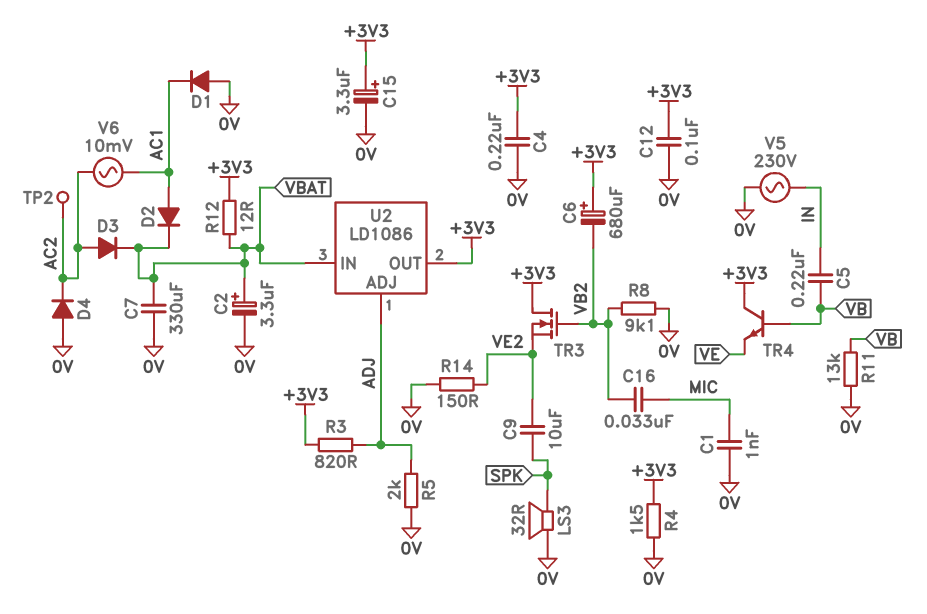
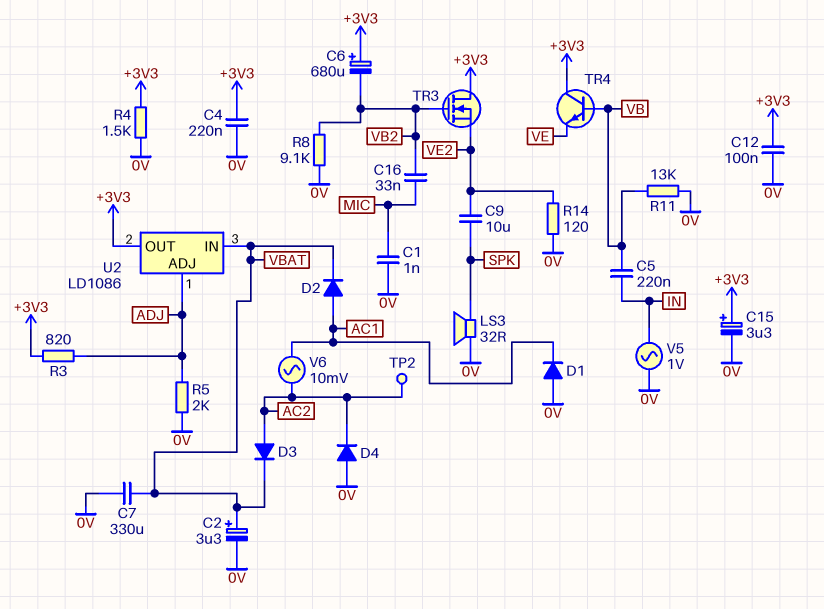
R12: 12 (+3V3, VBAT) -> none
R14: 150 (0V, VE2) -> 120 (0V, VE2)
V5: AC 230V (0V, IN) -> AC 1V (0V, IN)

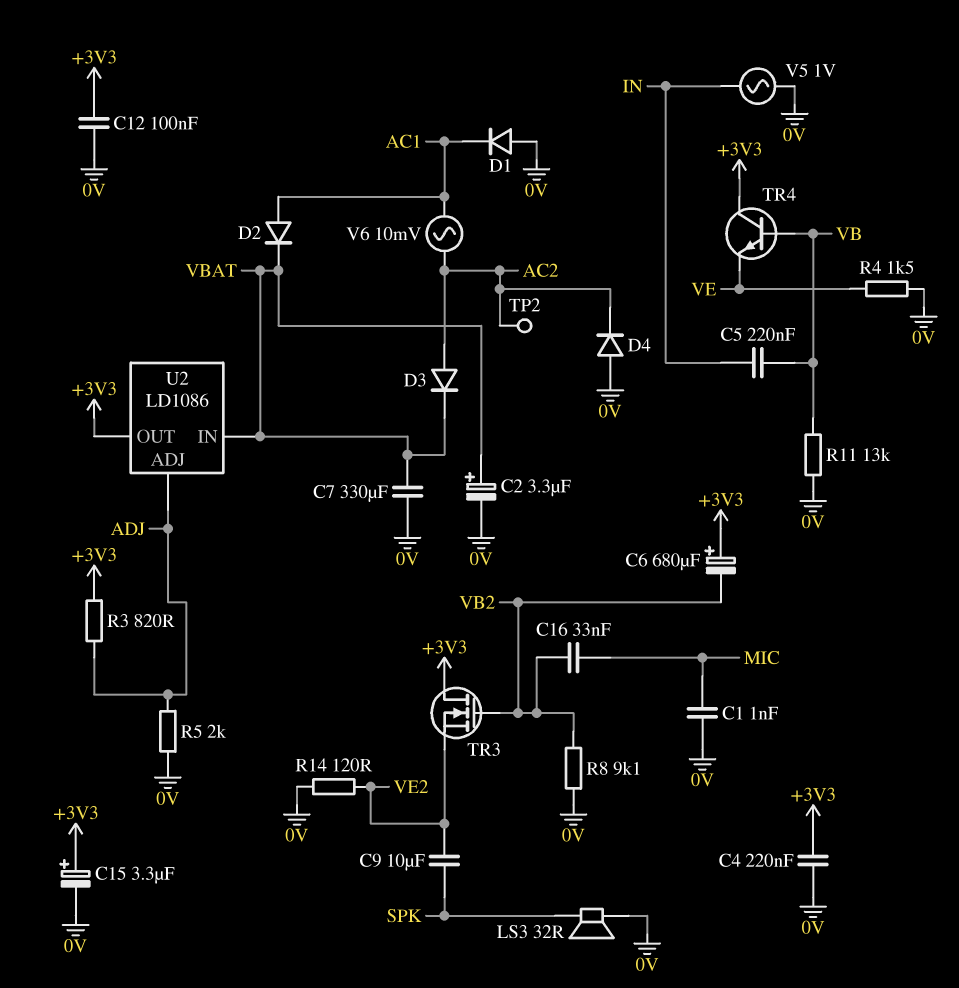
R4: 1.5k (+3V3, 0V) -> 1.5k (0V, VE)

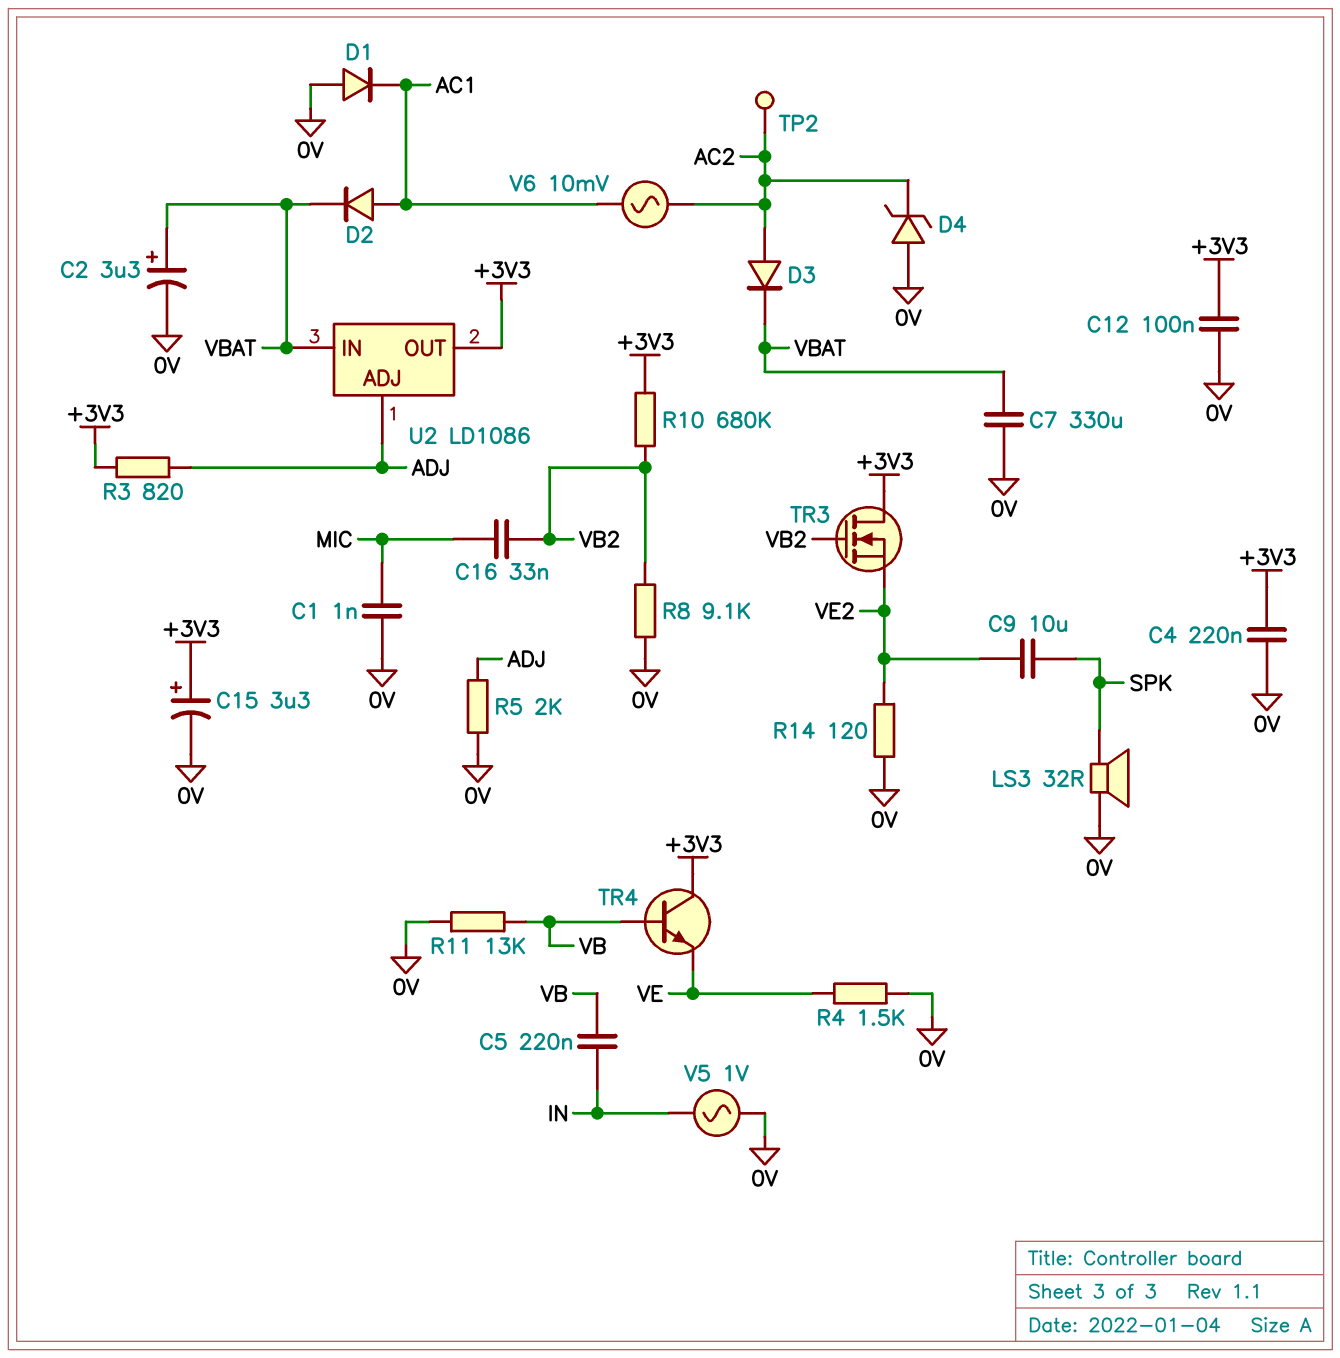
C6: 680uF (plus +3V3, minus VB2) -> none
D4: diode (A 0V, K AC2) -> zener (A 0V, K AC2)
R10: none -> 680k (+3V3, VB2)

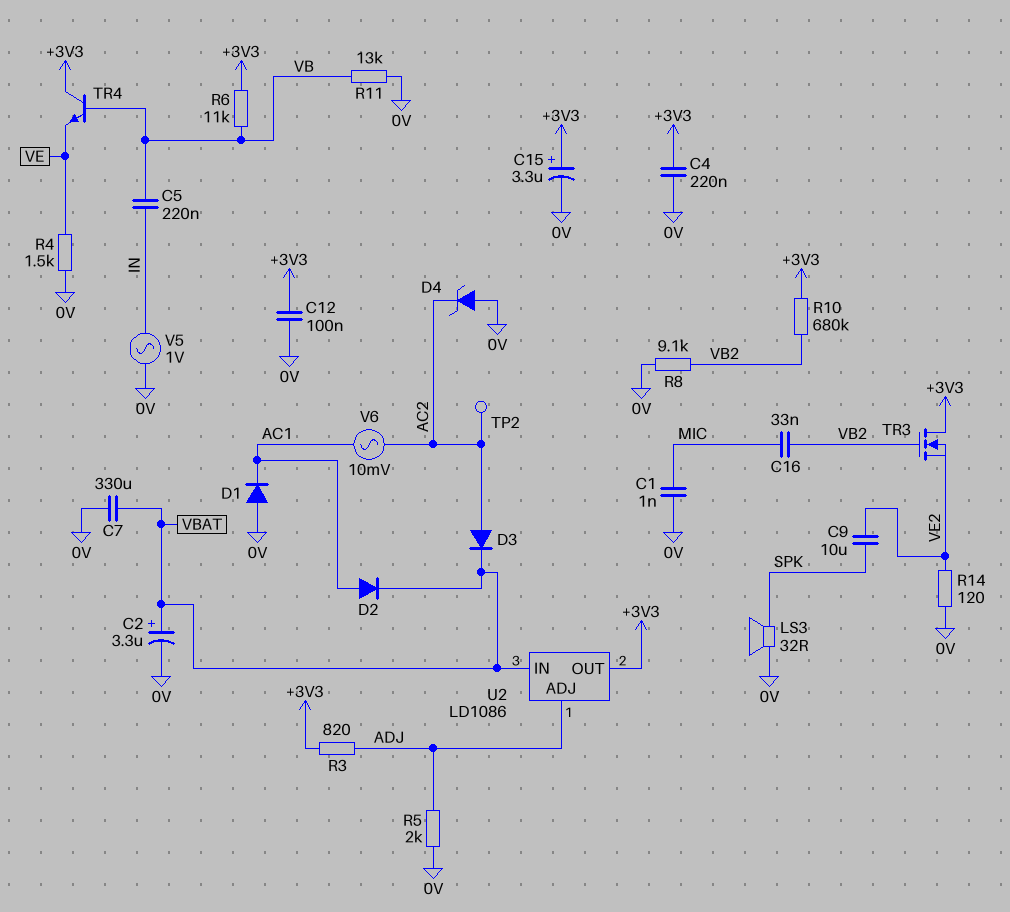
R6: none -> 11k (+3V3, VB)

